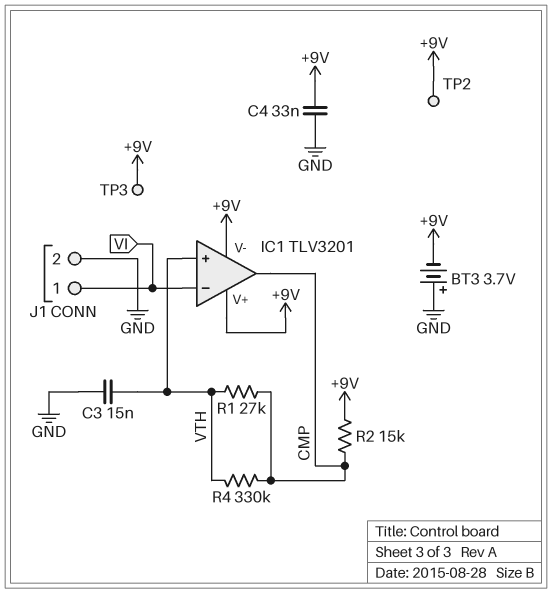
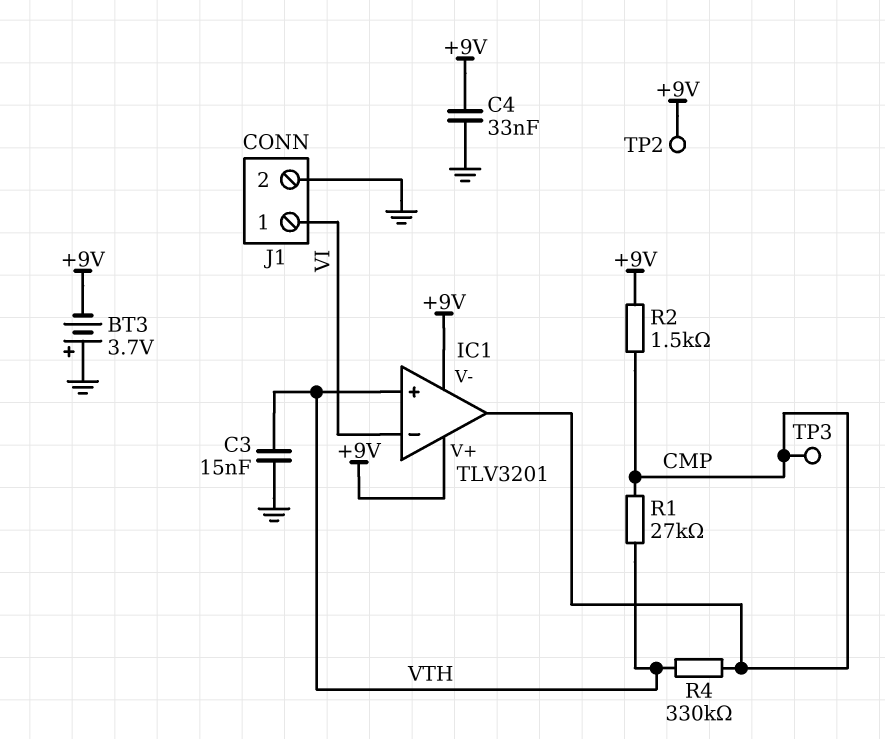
R2: 15k (+9V, CMP) -> 1.5k (+9V, CMP)
TP3: test point (+9V) -> test point (CMP)

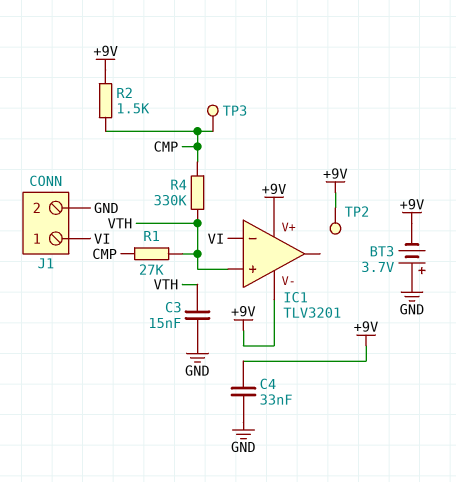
IC1 pin out: CMP -> none

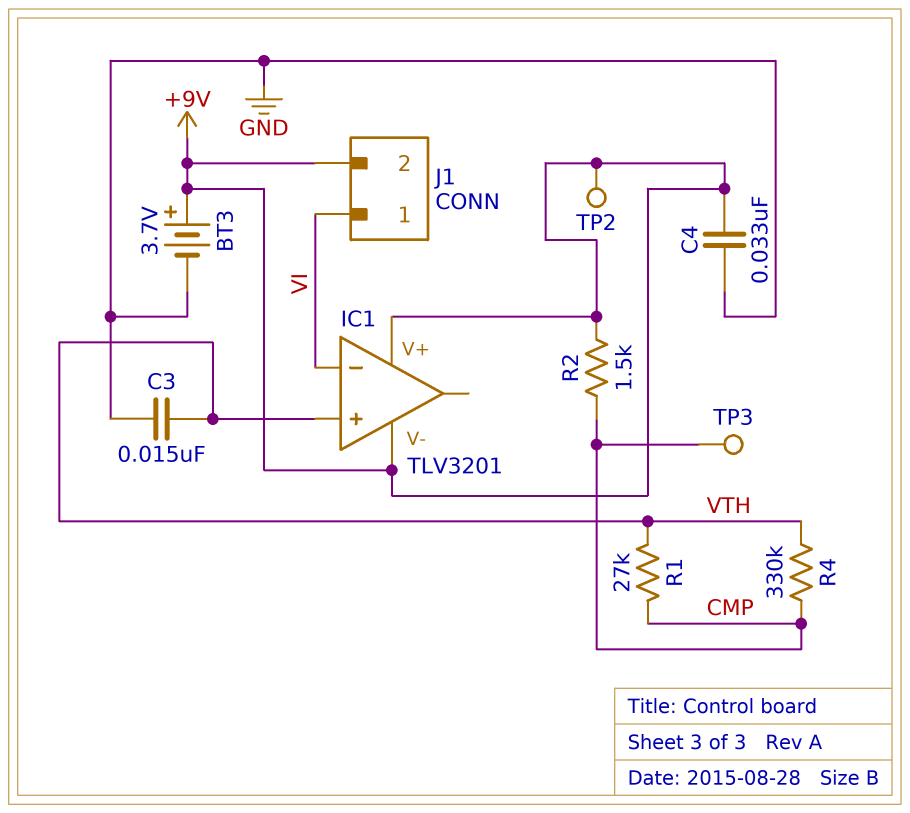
BT3: 3.7V (plus GND, minus +9V) -> 3.7V (plus +9V, minus GND)
J1 pin 2: GND -> +9V

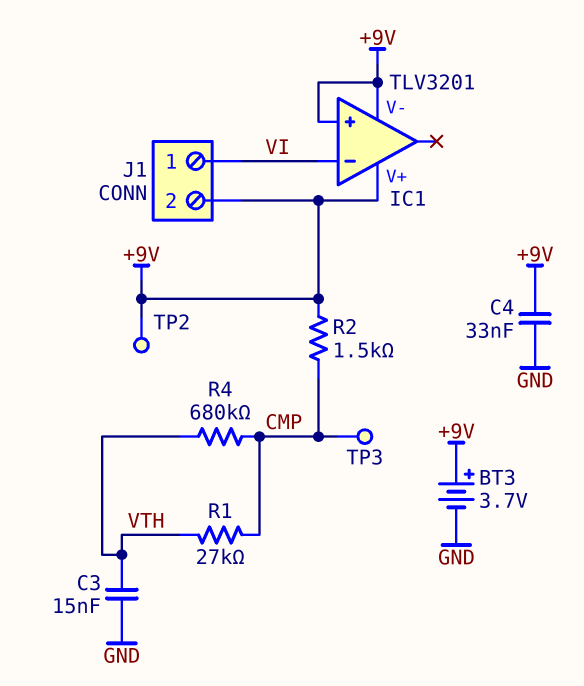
IC1 pin in+: VTH -> +9V
R4: 330k (CMP, VTH) -> 680k (CMP, VTH)

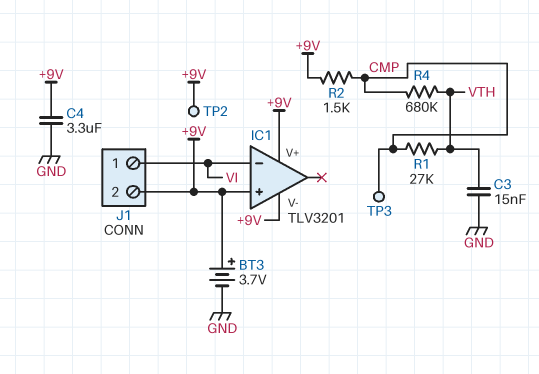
C4: 33nF (+9V, GND) -> 3.3uF (+9V, GND)

